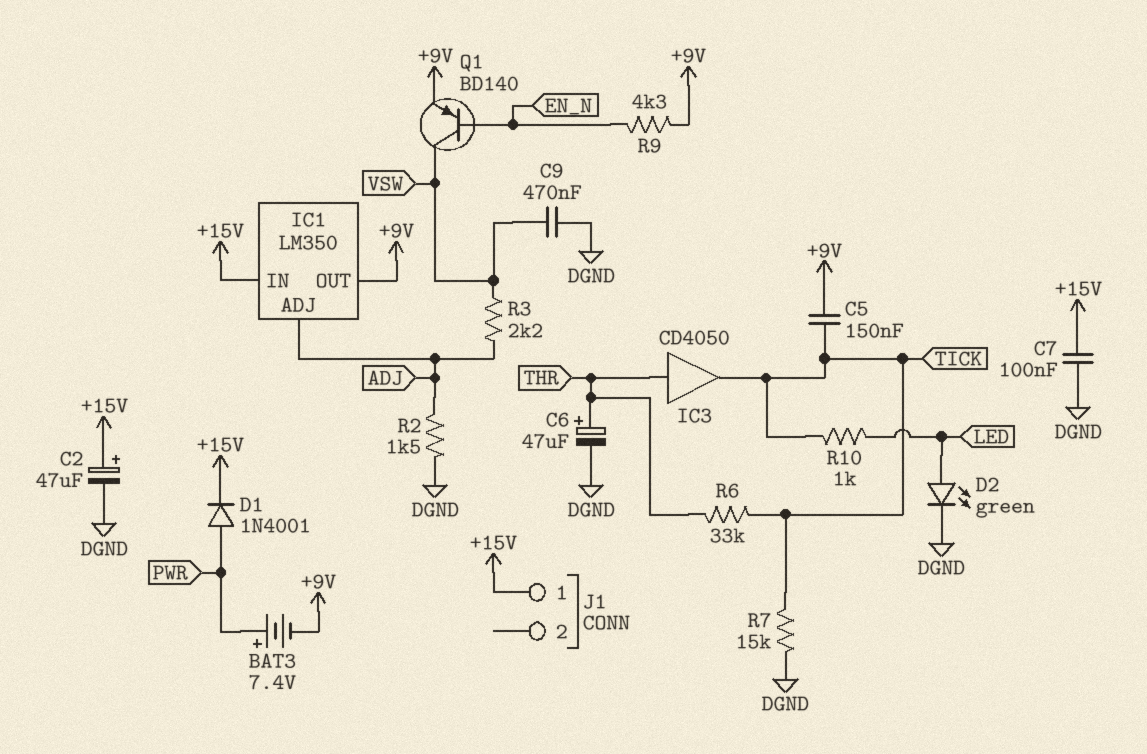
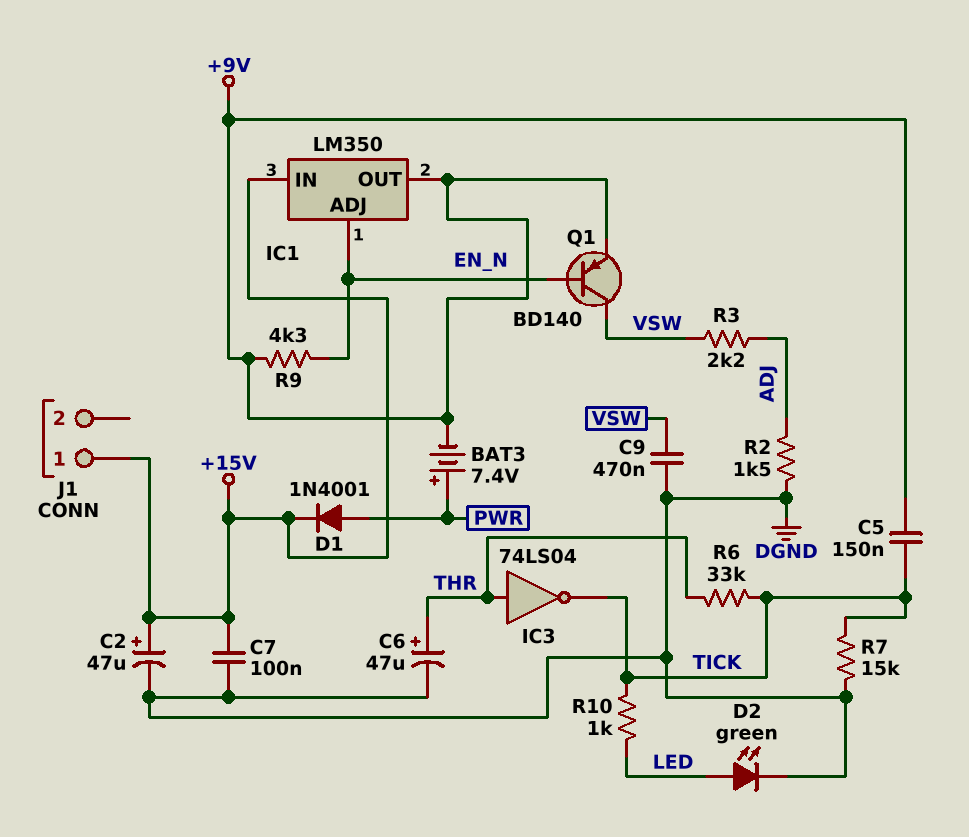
IC1 pin ADJ: ADJ -> EN_N
IC3: buffer CD4050 (in THR, out TICK) -> NOT 74LS04 (in THR, out TICK)

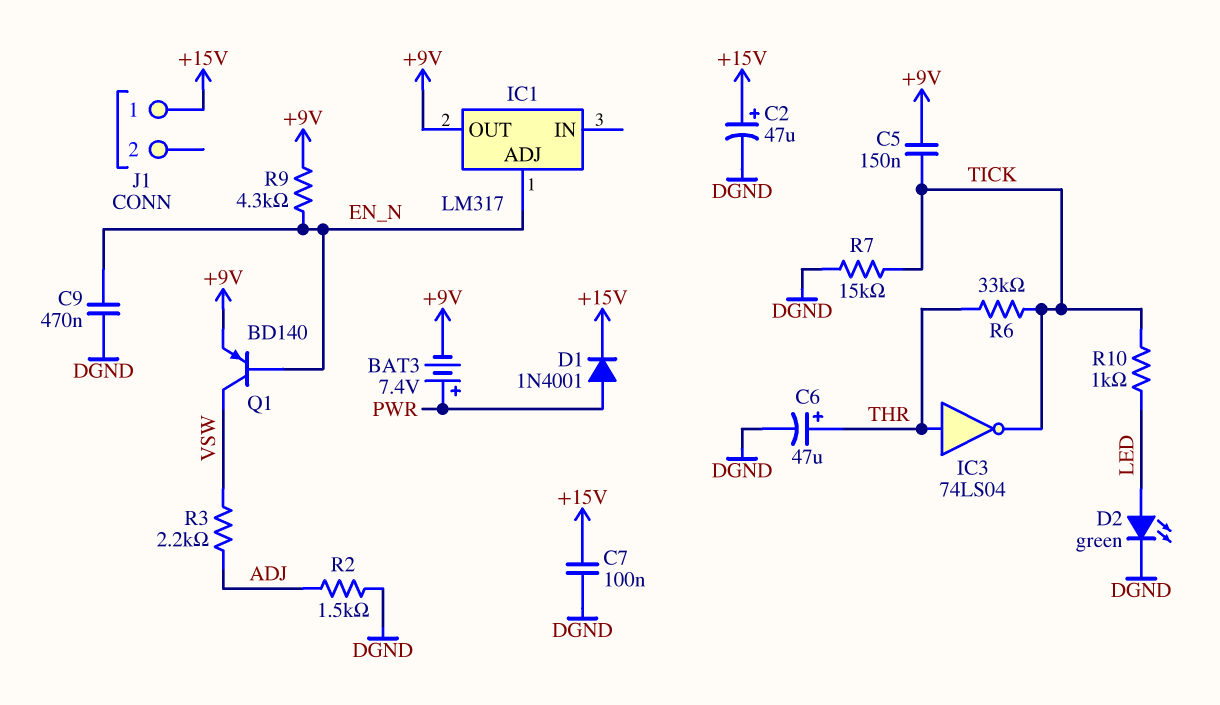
C9: 470nF (DGND, VSW) -> 470nF (DGND, EN_N)
IC1: LM350 -> LM317
IC1 pin IN: +15V -> none

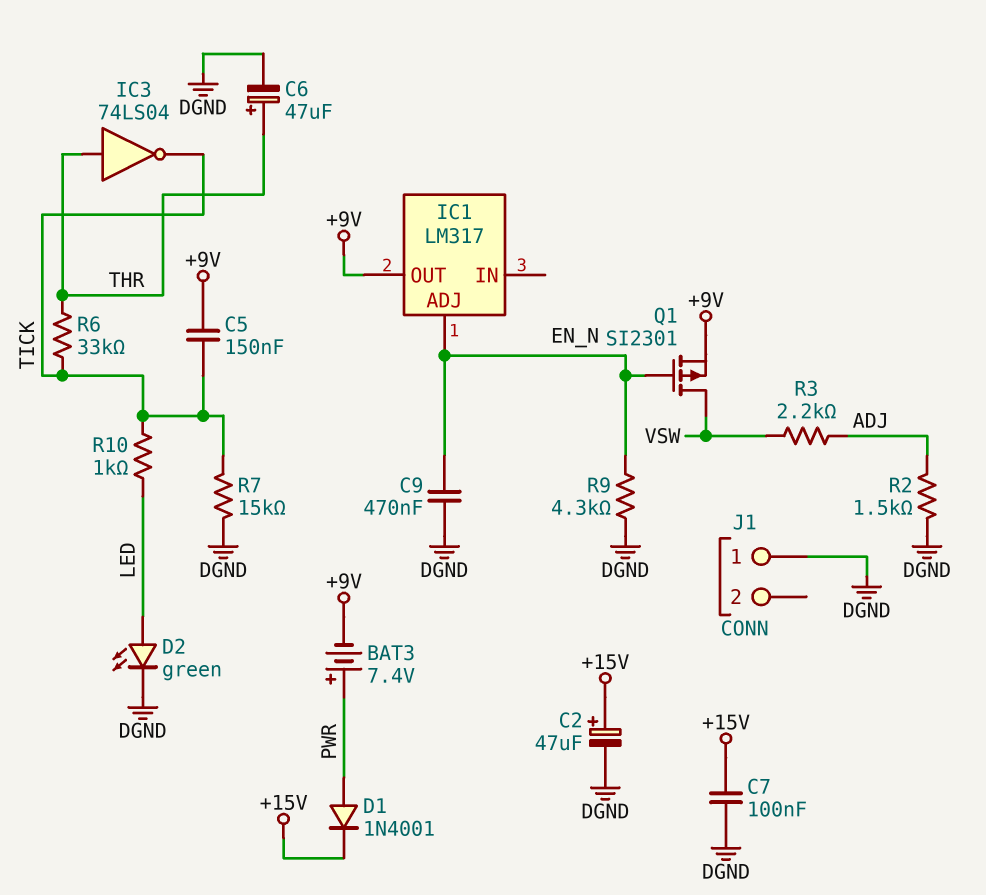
J1 pin 1: +15V -> DGND
Q1: PNP BD140 (B EN_N, C VSW, E +9V) -> PMOS SI2301 (G EN_N, D VSW, S +9V)
R9: 4.3k (+9V, EN_N) -> 4.3k (DGND, EN_N)

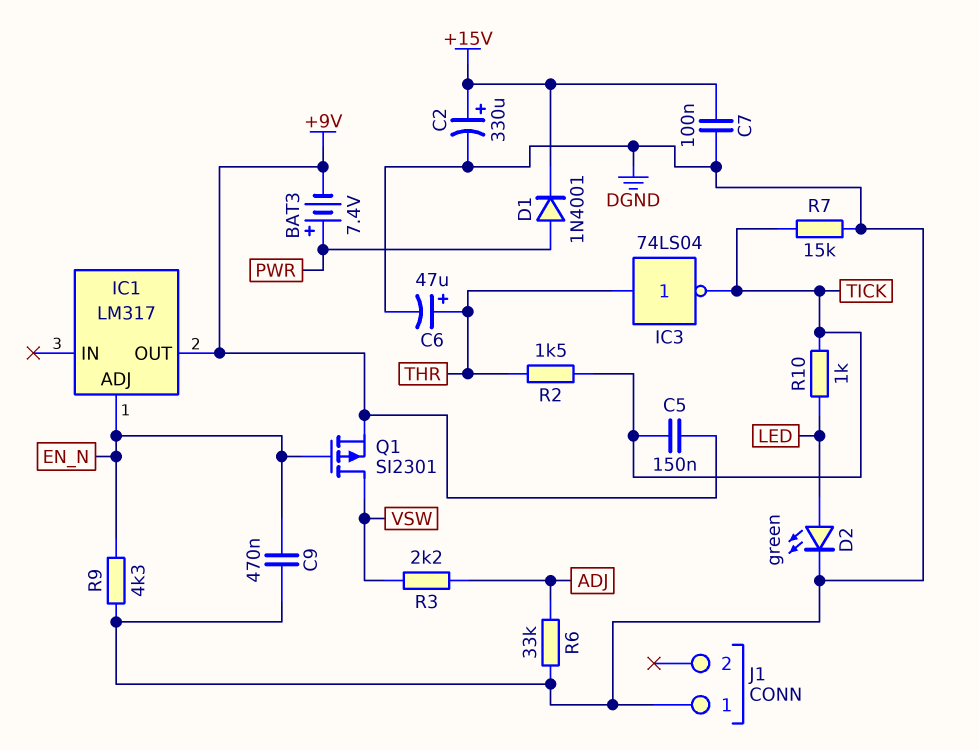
C2: 47uF (plus +15V, minus DGND) -> 330uF (plus +15V, minus DGND)
R2: 1.5k (ADJ, DGND) -> 1.5k (THR, TICK)
R6: 33k (THR, TICK) -> 33k (ADJ, DGND)

